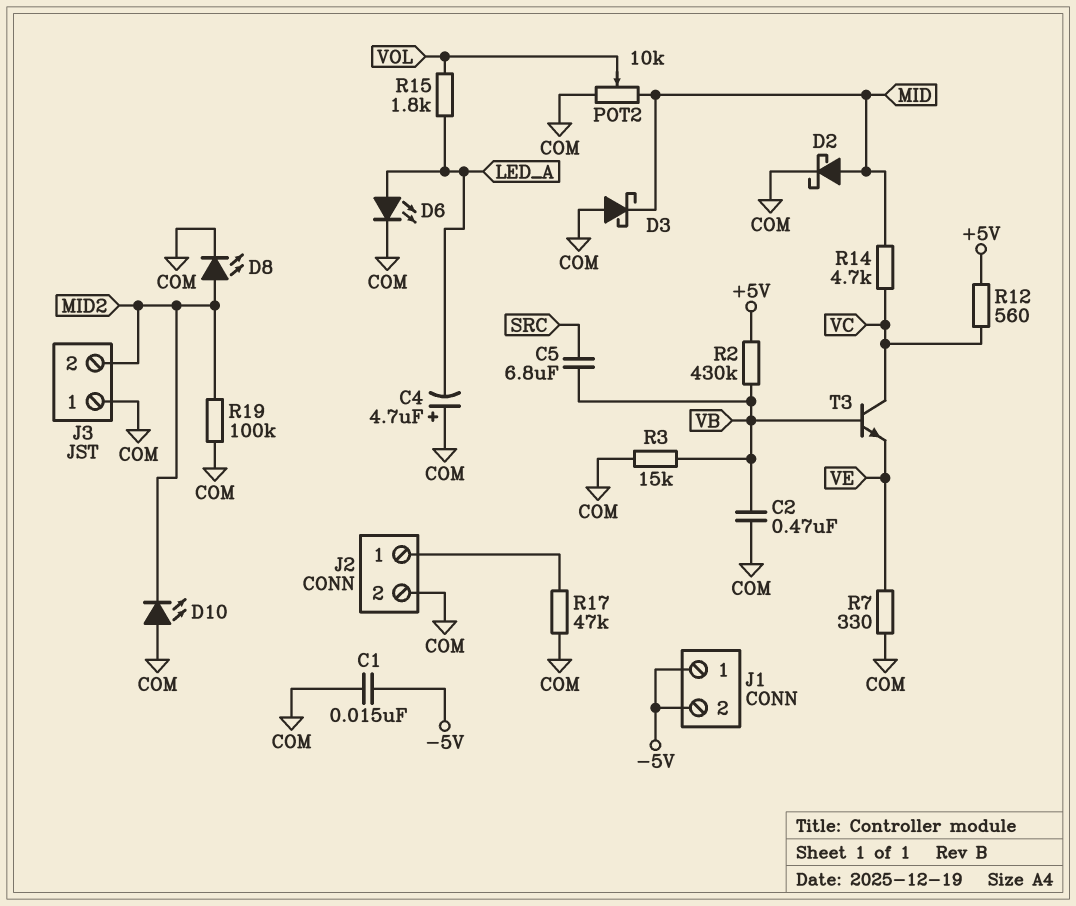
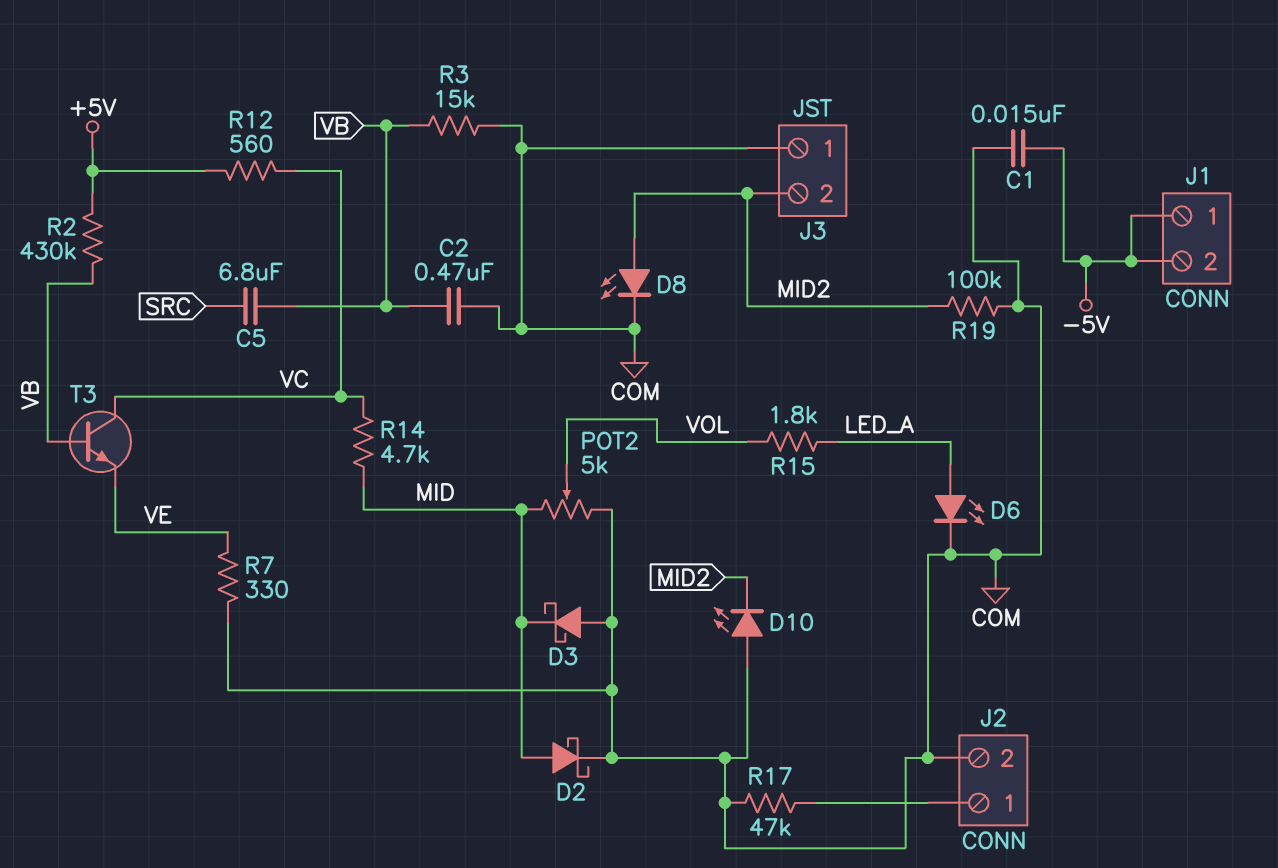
C4: 4.7uF (plus COM, minus LED_A) -> none
POT2: 10k (COM, MID, wiper VOL) -> 5k (COM, MID, wiper VOL)

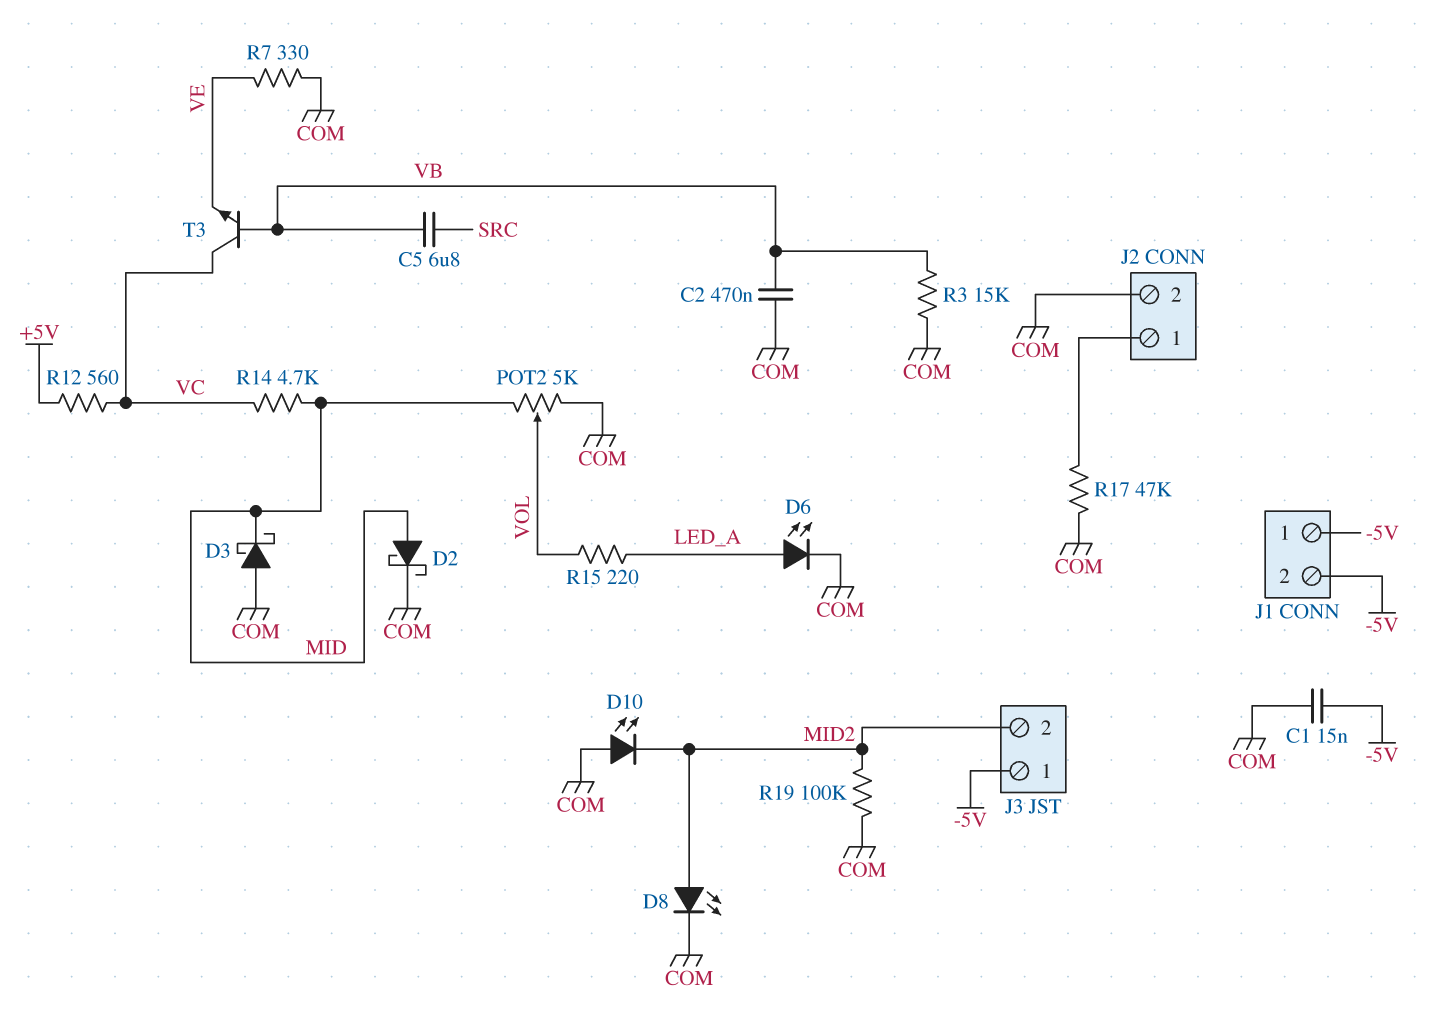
J3 pin 1: COM -> -5V
R2: 430k (+5V, VB) -> none
R15: 1.8k (LED_A, VOL) -> 220 (LED_A, VOL)

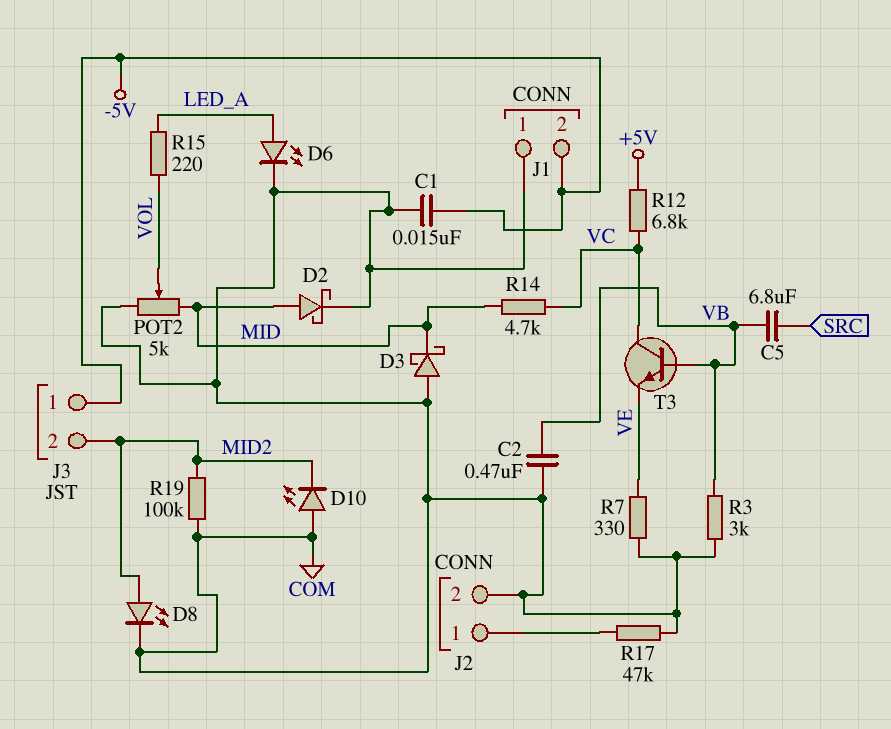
J1 pin 1: -5V -> COM
R3: 15k (COM, VB) -> 3k (COM, VB)
R12: 560 (+5V, VC) -> 6.8k (+5V, VC)

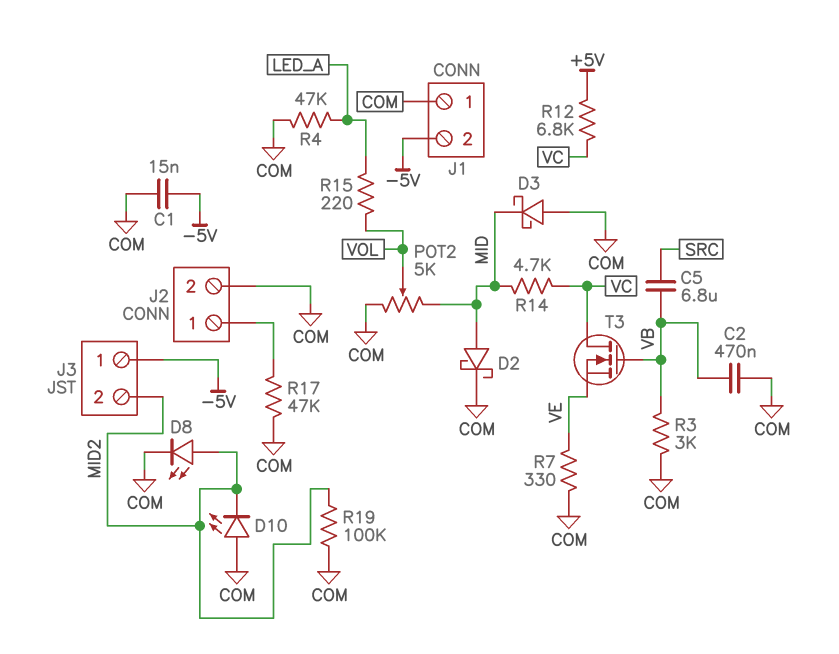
D6: LED (A LED_A, K COM) -> none
R4: none -> 47k (COM, LED_A)
T3: NPN (B VB, C VC, E VE) -> NMOS (G VB, D VC, S VE)

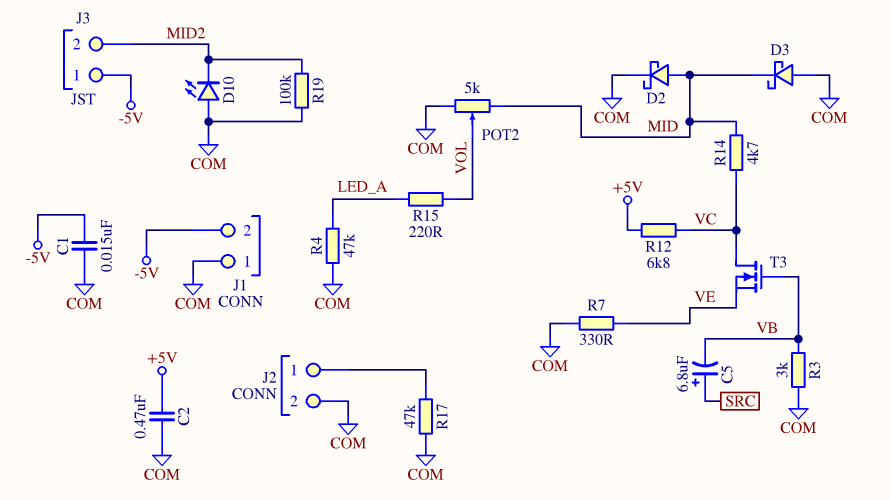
C2: 470nF (COM, VB) -> 470nF (+5V, COM)
C5: 6.8uF (SRC, VB) -> 6.8uF (plus SRC, minus VB)
D8: LED (A MID2, K COM) -> none

